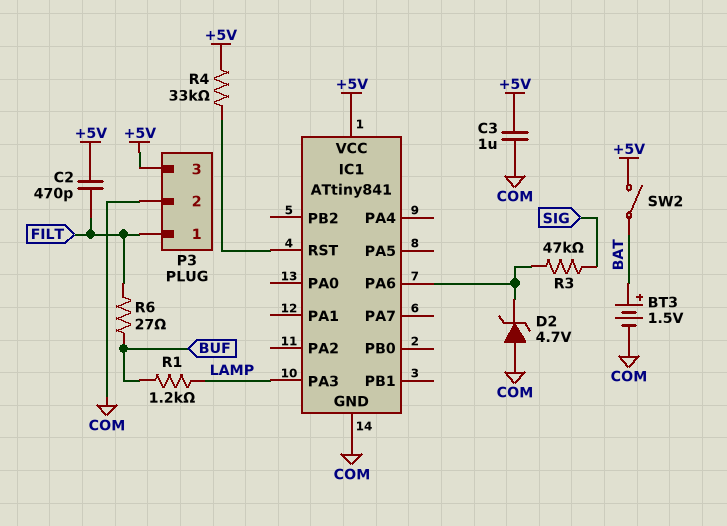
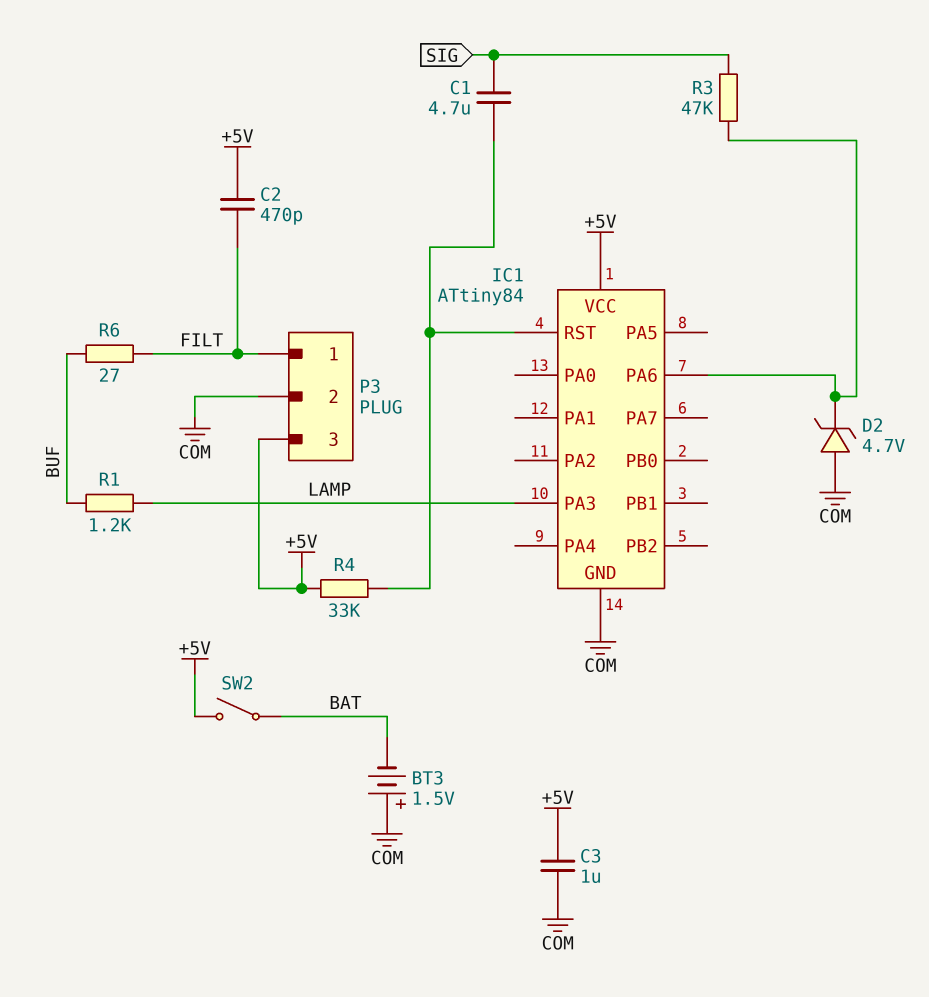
BT3: 1.5V (plus BAT, minus COM) -> 1.5V (plus COM, minus BAT)
C1: none -> 4.7uF (IC1/RST, SIG)
IC1: ATtiny841 -> ATtiny84

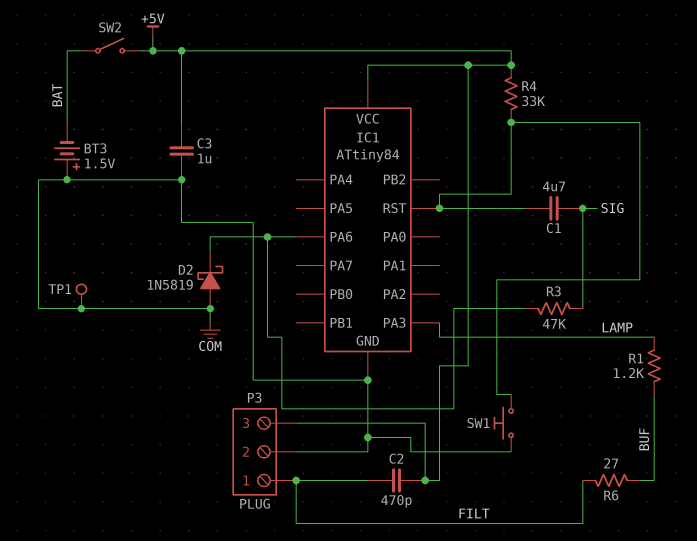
D2: zener 4.7V (A COM, K IC1/PA6) -> schottky 1N5819 (A COM, K IC1/PA6)
SW1: none -> button (COM, IC1/RST)
TP1: none -> test point (COM)

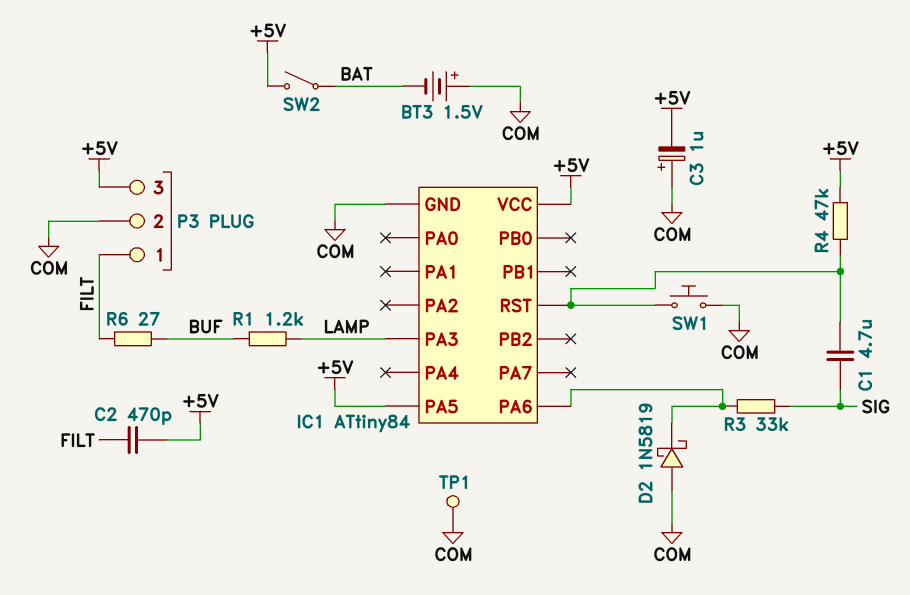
C3: 1uF (+5V, COM) -> 1uF (plus COM, minus +5V)
IC1 pin PA5: none -> +5V
R3: 47k (IC1/PA6, SIG) -> 33k (IC1/PA6, SIG)
R4: 33k (+5V, IC1/RST) -> 47k (+5V, IC1/RST)

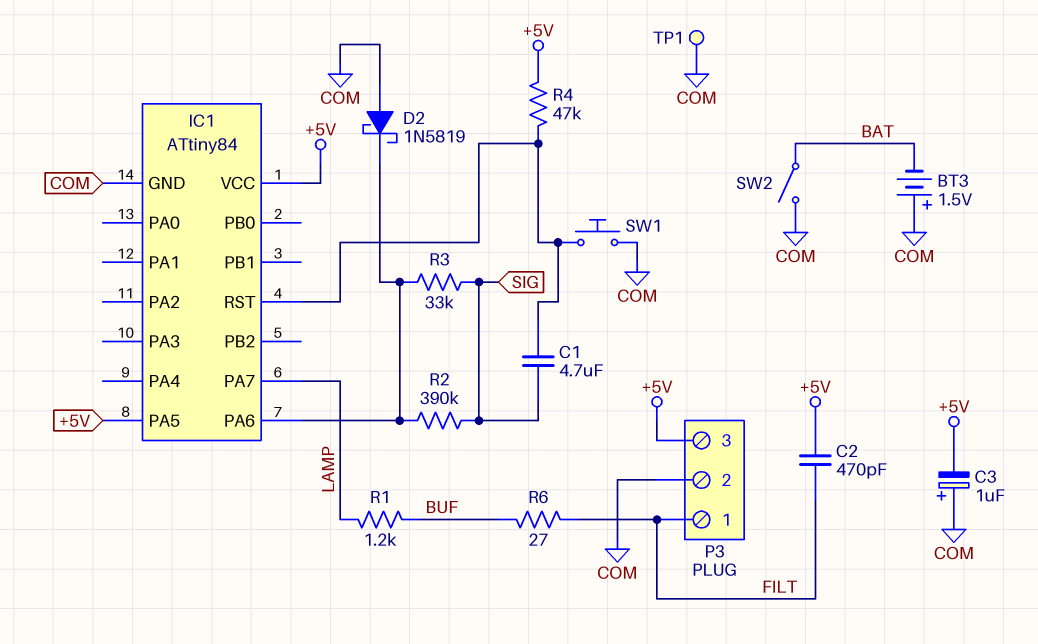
IC1 pin PA3: LAMP -> none
IC1 pin PA7: none -> LAMP
R2: none -> 390k (IC1/PA6, SIG)
SW2: switch (+5V, BAT) -> switch (BAT, COM)

